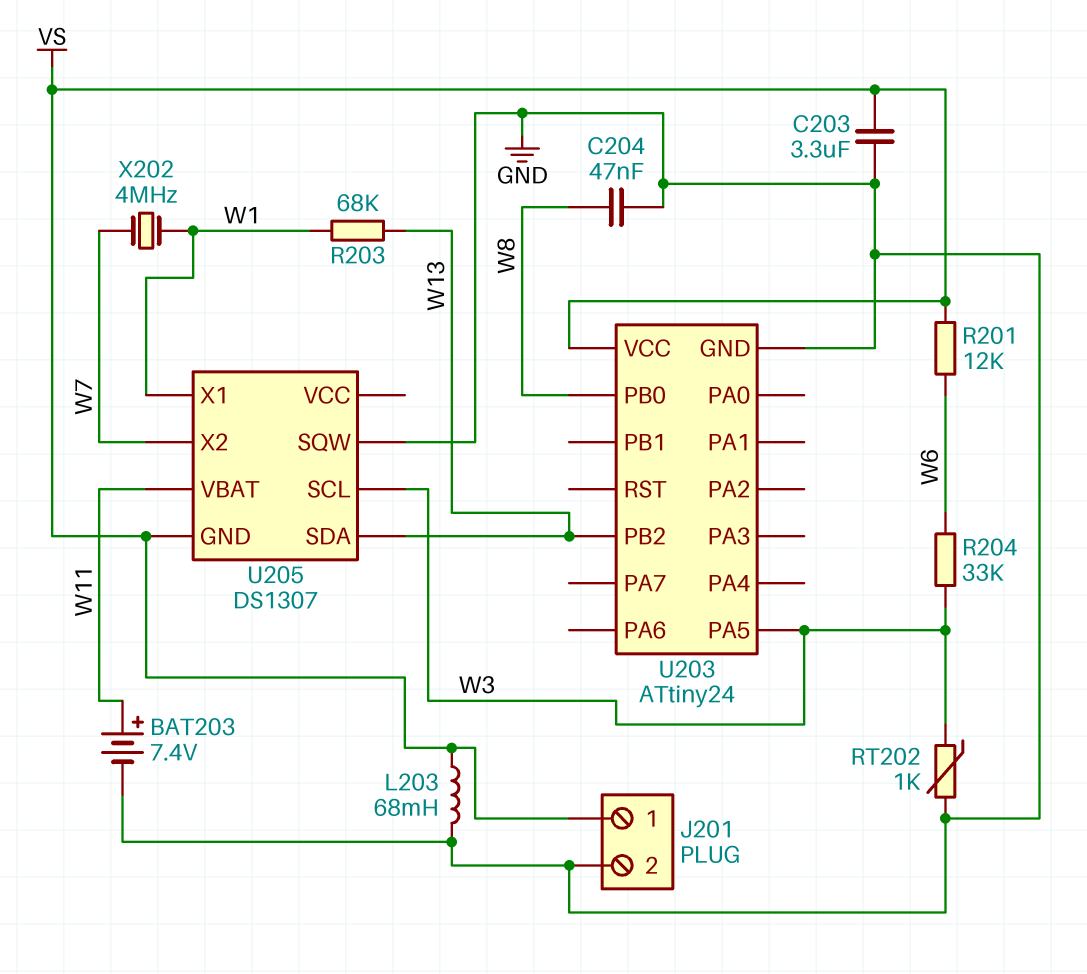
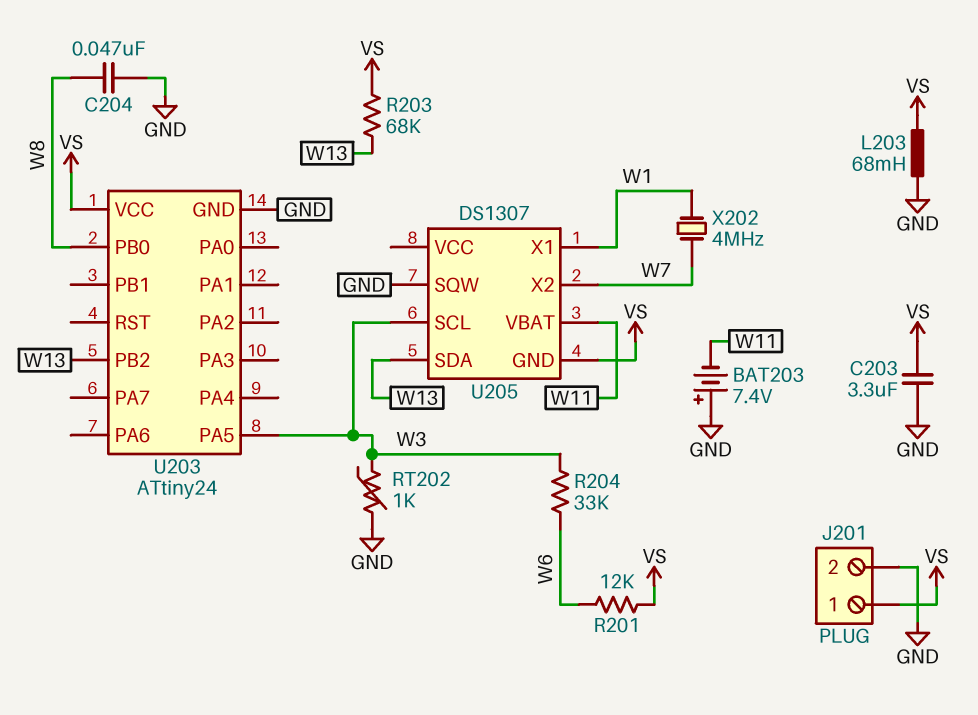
BAT203: 7.4V (plus W11, minus GND) -> 7.4V (plus GND, minus W11)
R203: 68k (W1, W13) -> 68k (VS, W13)

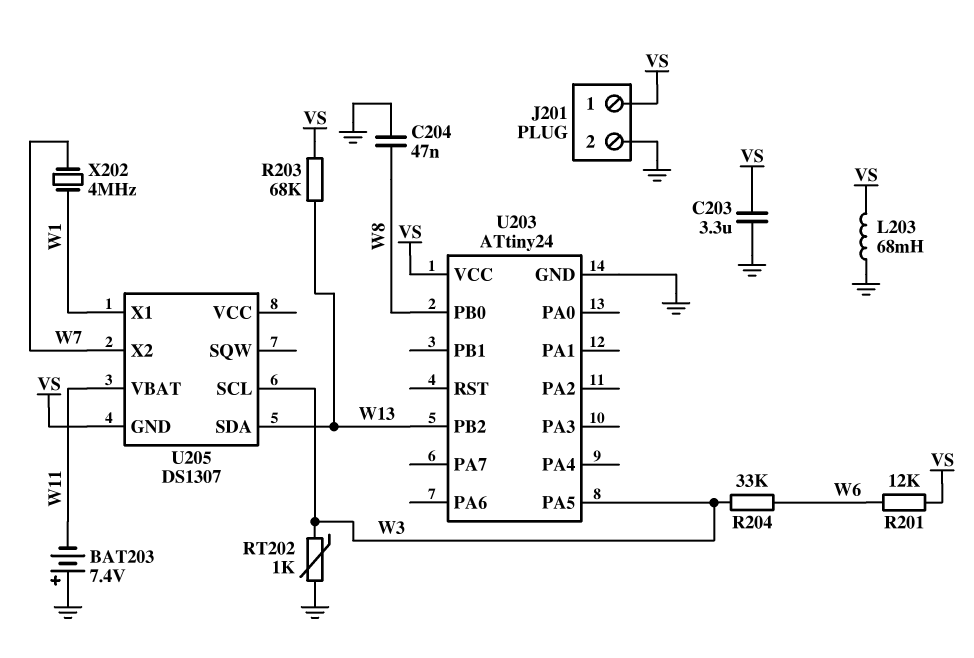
U205 pin SQW: GND -> none

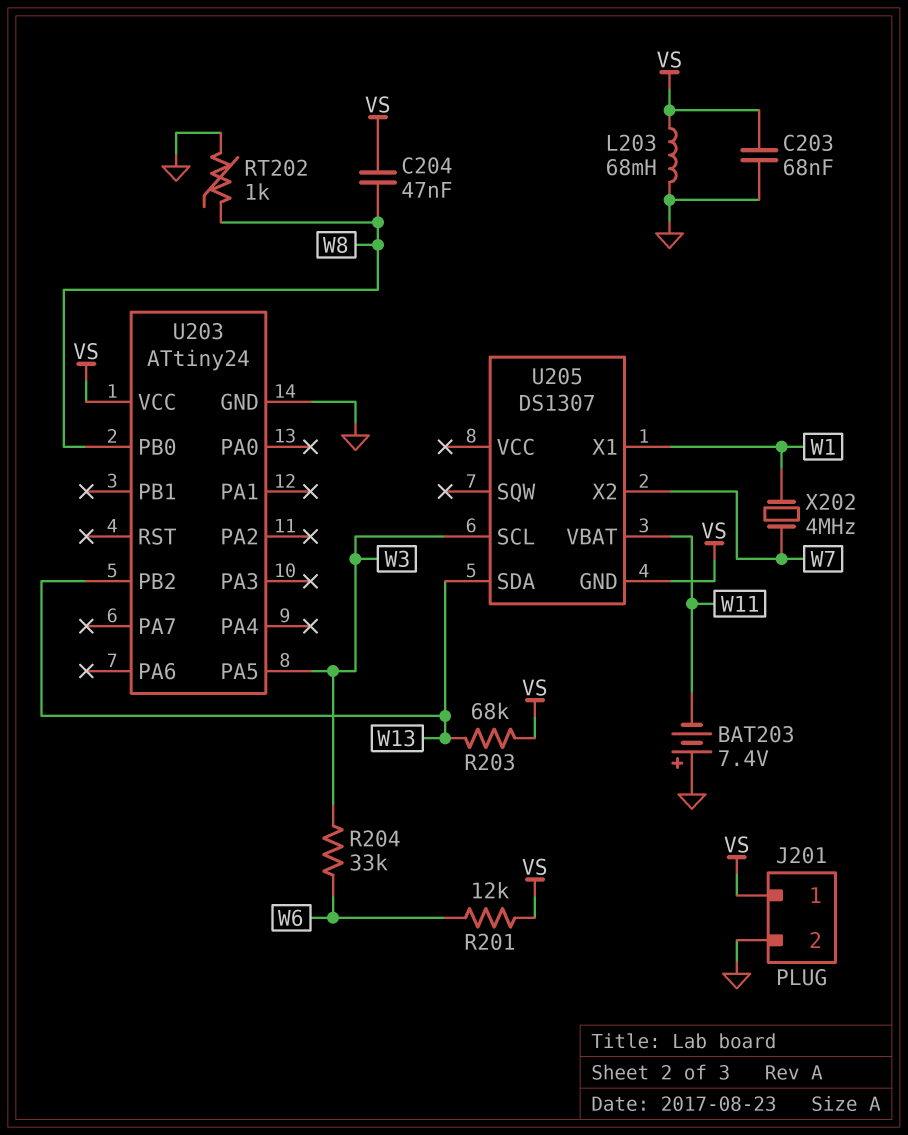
C203: 3.3uF (GND, VS) -> 68nF (GND, VS)
C204: 47nF (GND, W8) -> 47nF (VS, W8)
RT202: 1k (GND, W3) -> 1k (GND, W8)

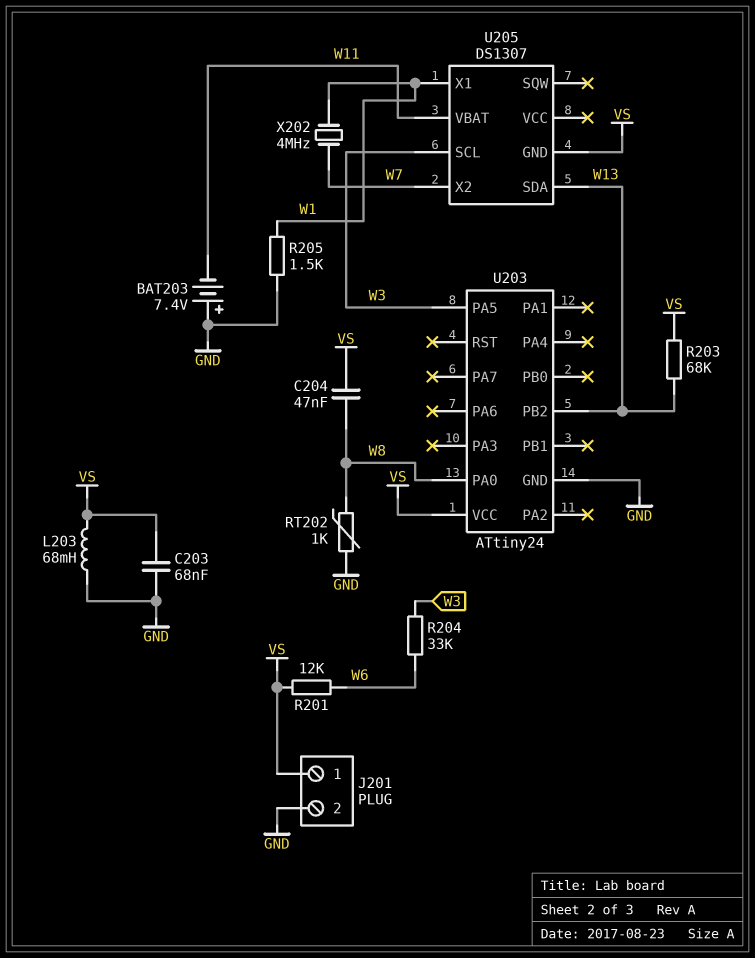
R205: none -> 1.5k (GND, W1)
U203 pin PA0: none -> W8
U203 pin PB0: W8 -> none

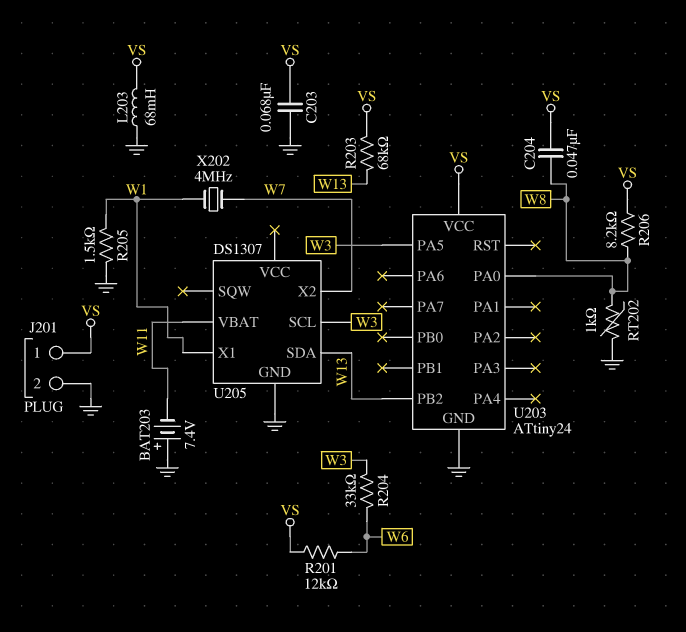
R206: none -> 8.2k (VS, W8)
U205 pin GND: VS -> GND

